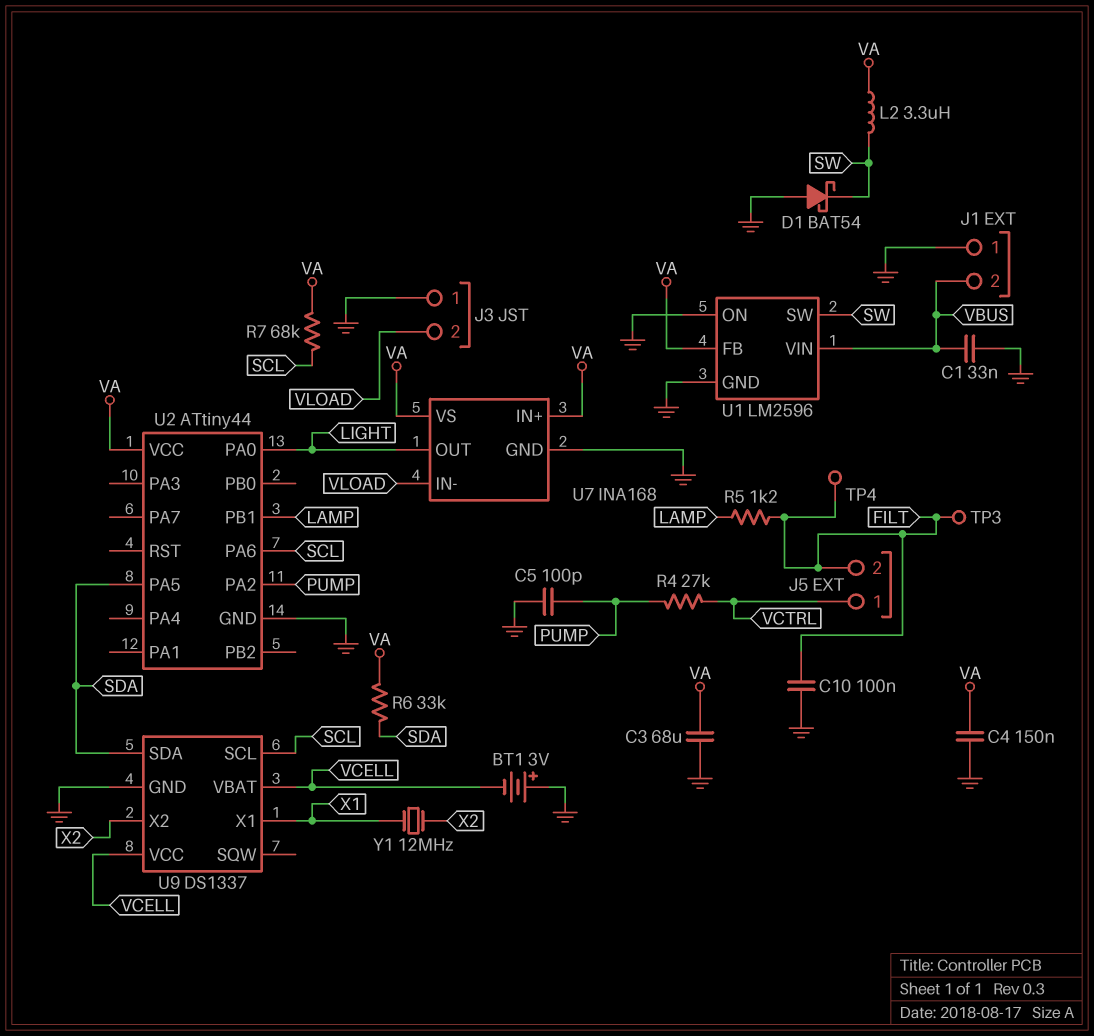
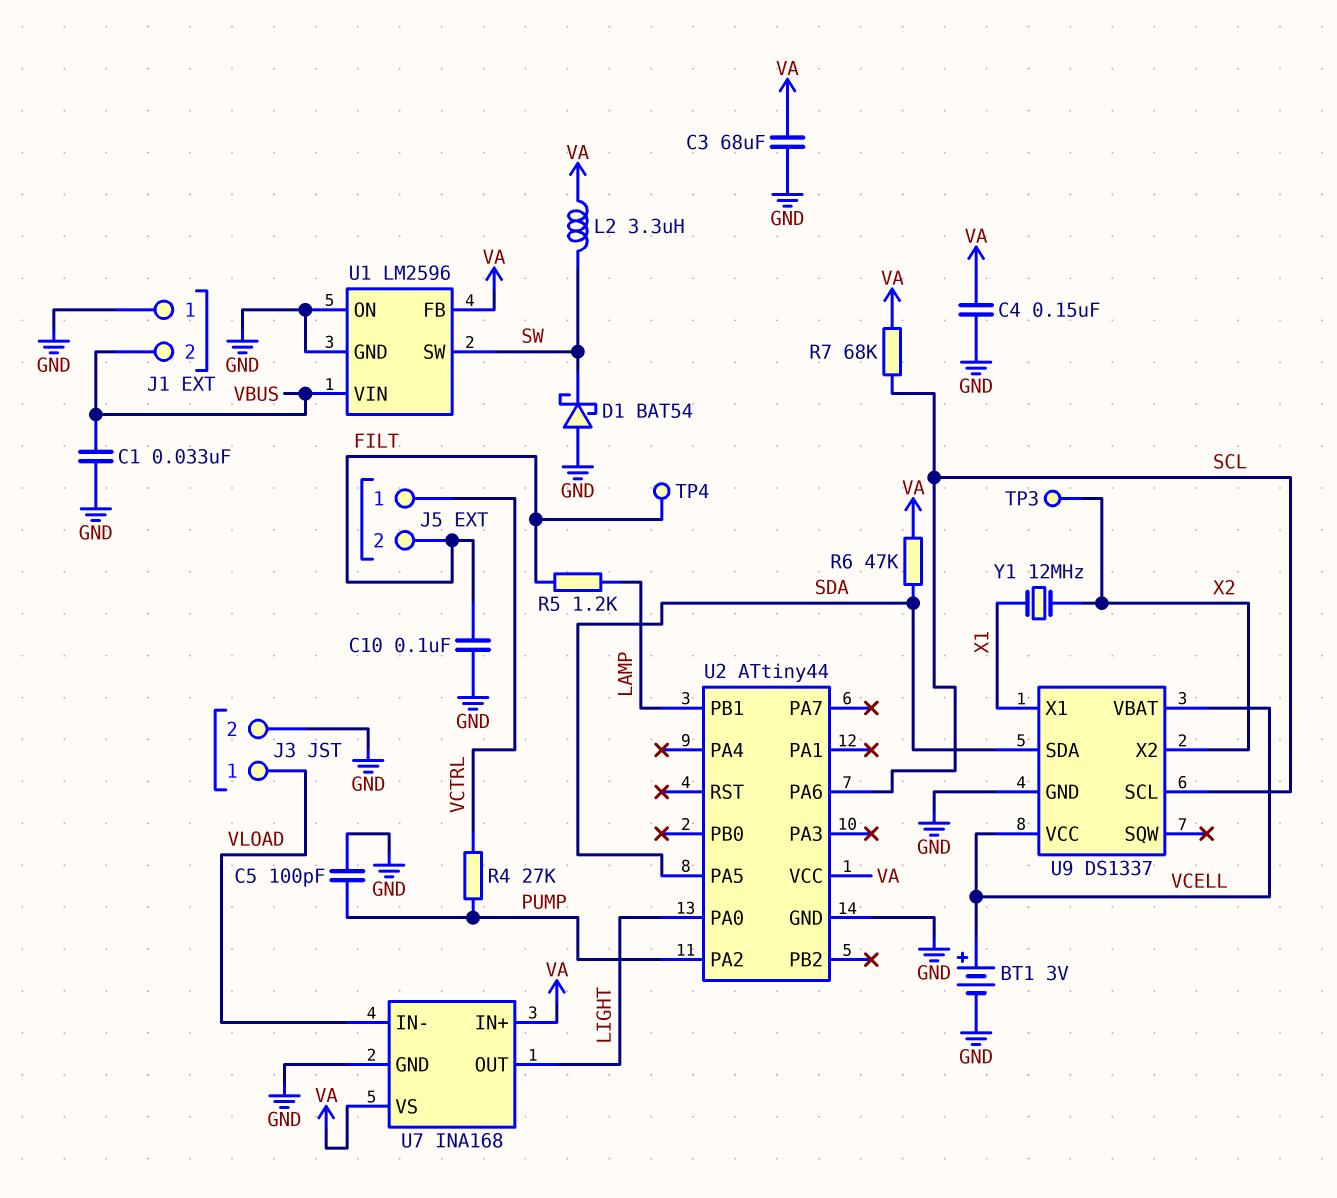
BT1: 3V (plus GND, minus VCELL) -> 3V (plus VCELL, minus GND)
J3 pin 1: GND -> VLOAD
J3 pin 2: VLOAD -> GND
R6: 33k (SDA, VA) -> 47k (SDA, VA)
TP3: test point (FILT) -> test point (X2)

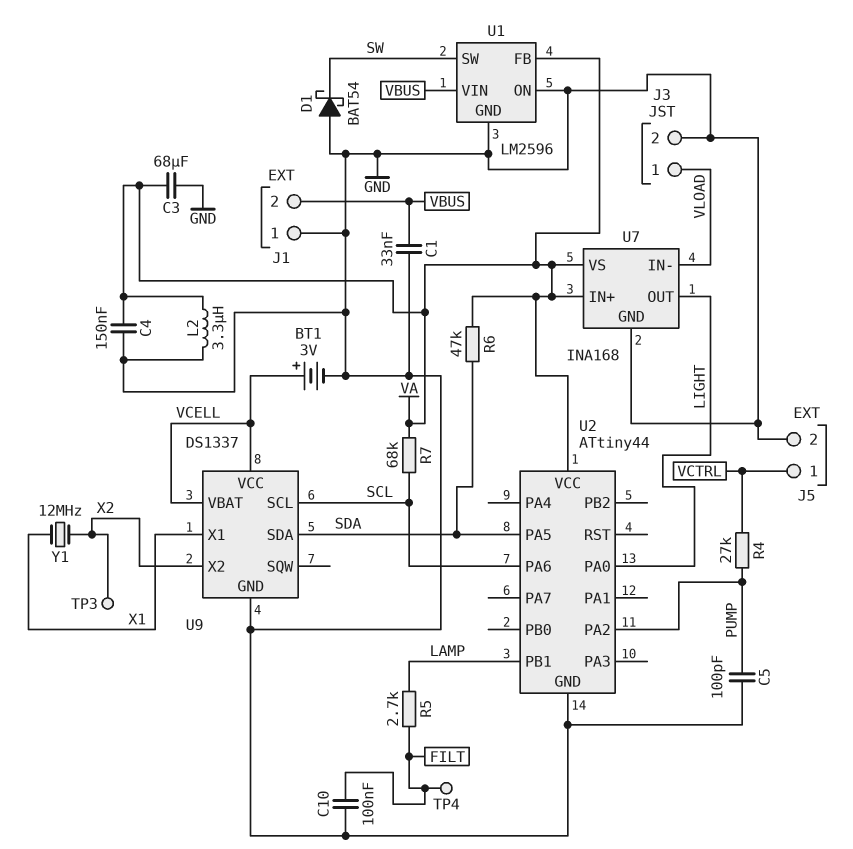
J5 pin 2: FILT -> GND
L2: 3.3uH (SW, VA) -> 3.3uH (GND, VA)
R5: 1.2k (FILT, LAMP) -> 2.7k (FILT, LAMP)

